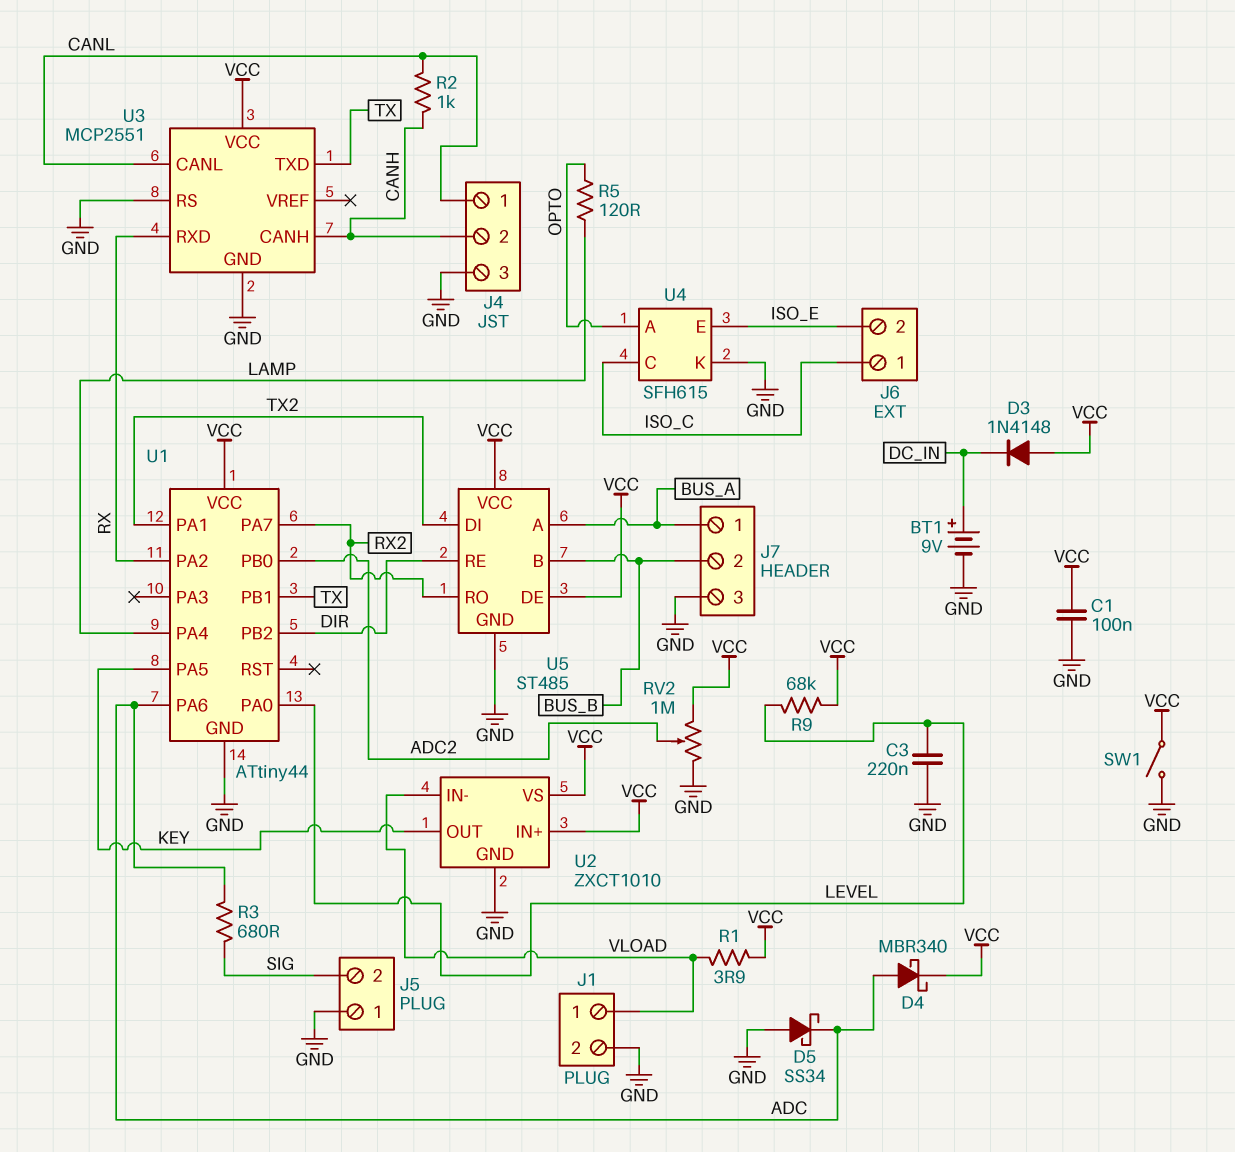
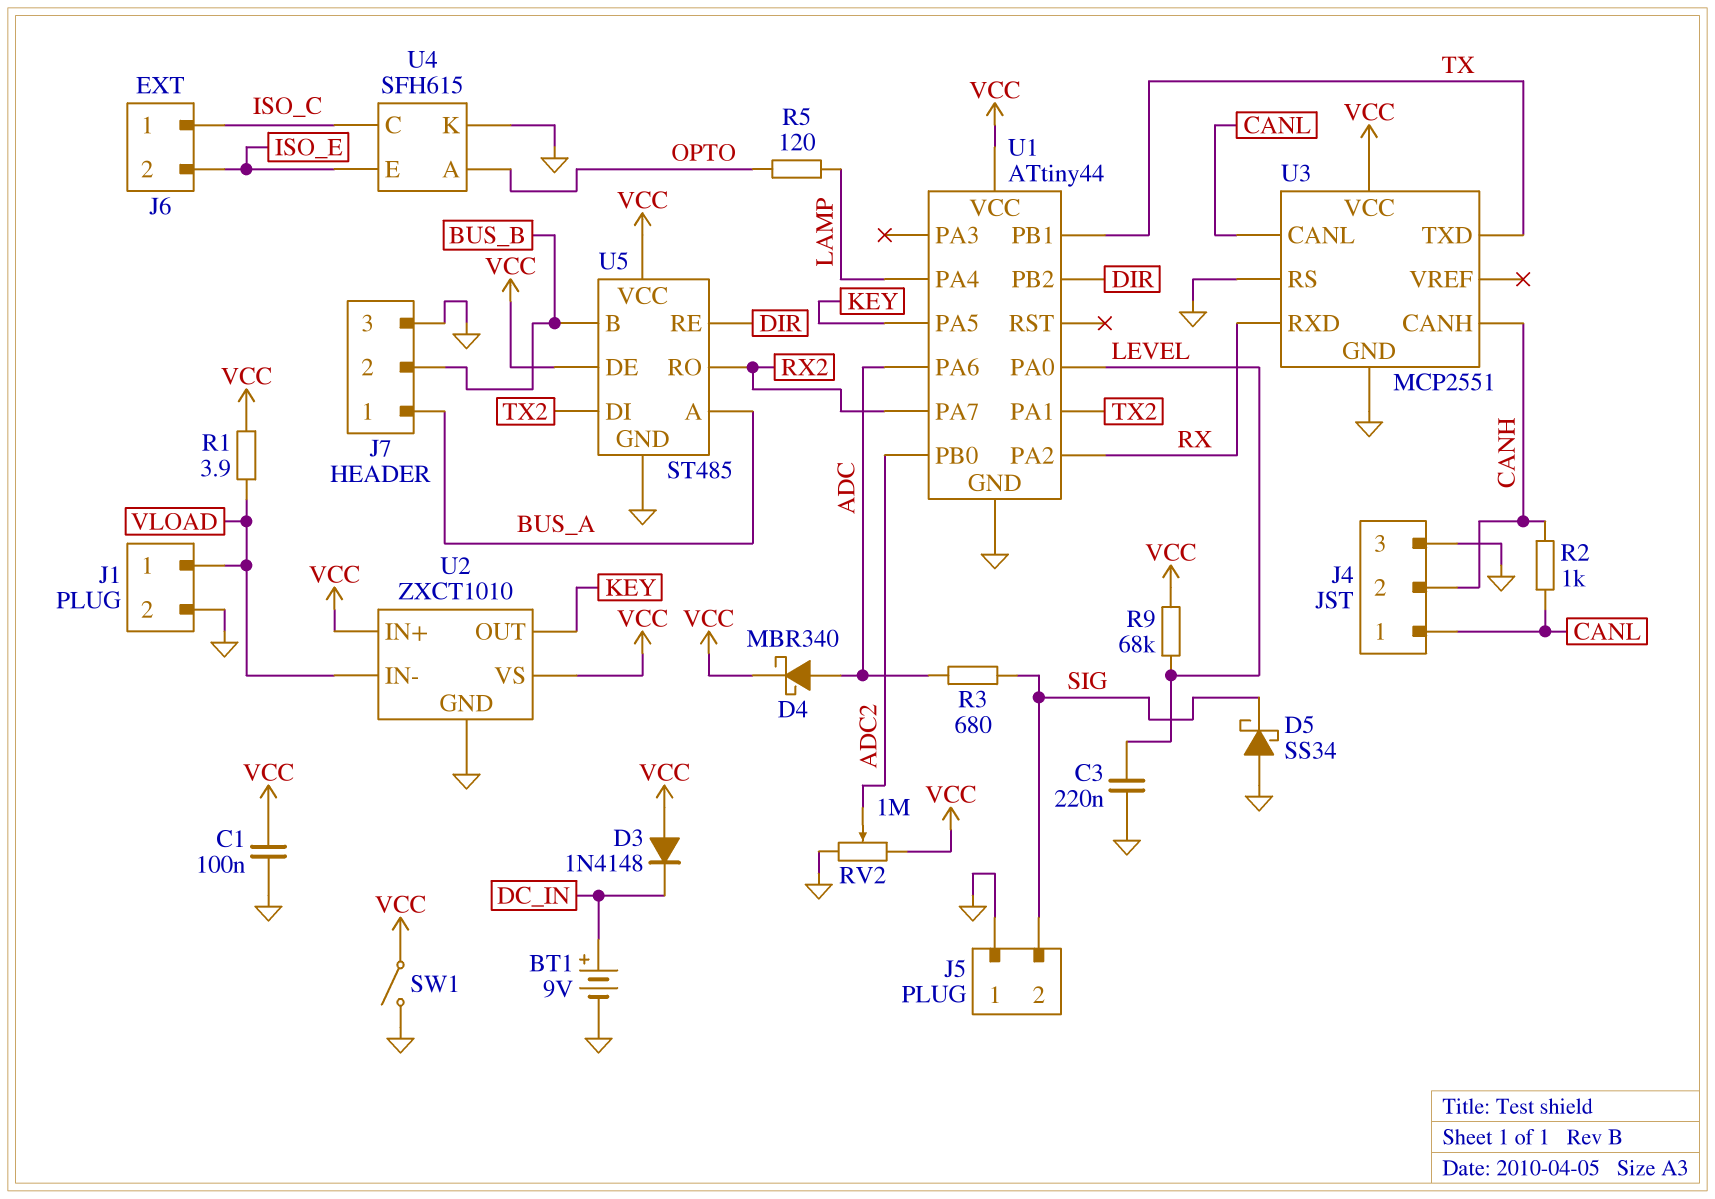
D5: schottky SS34 (A GND, K ADC) -> schottky SS34 (A GND, K SIG)

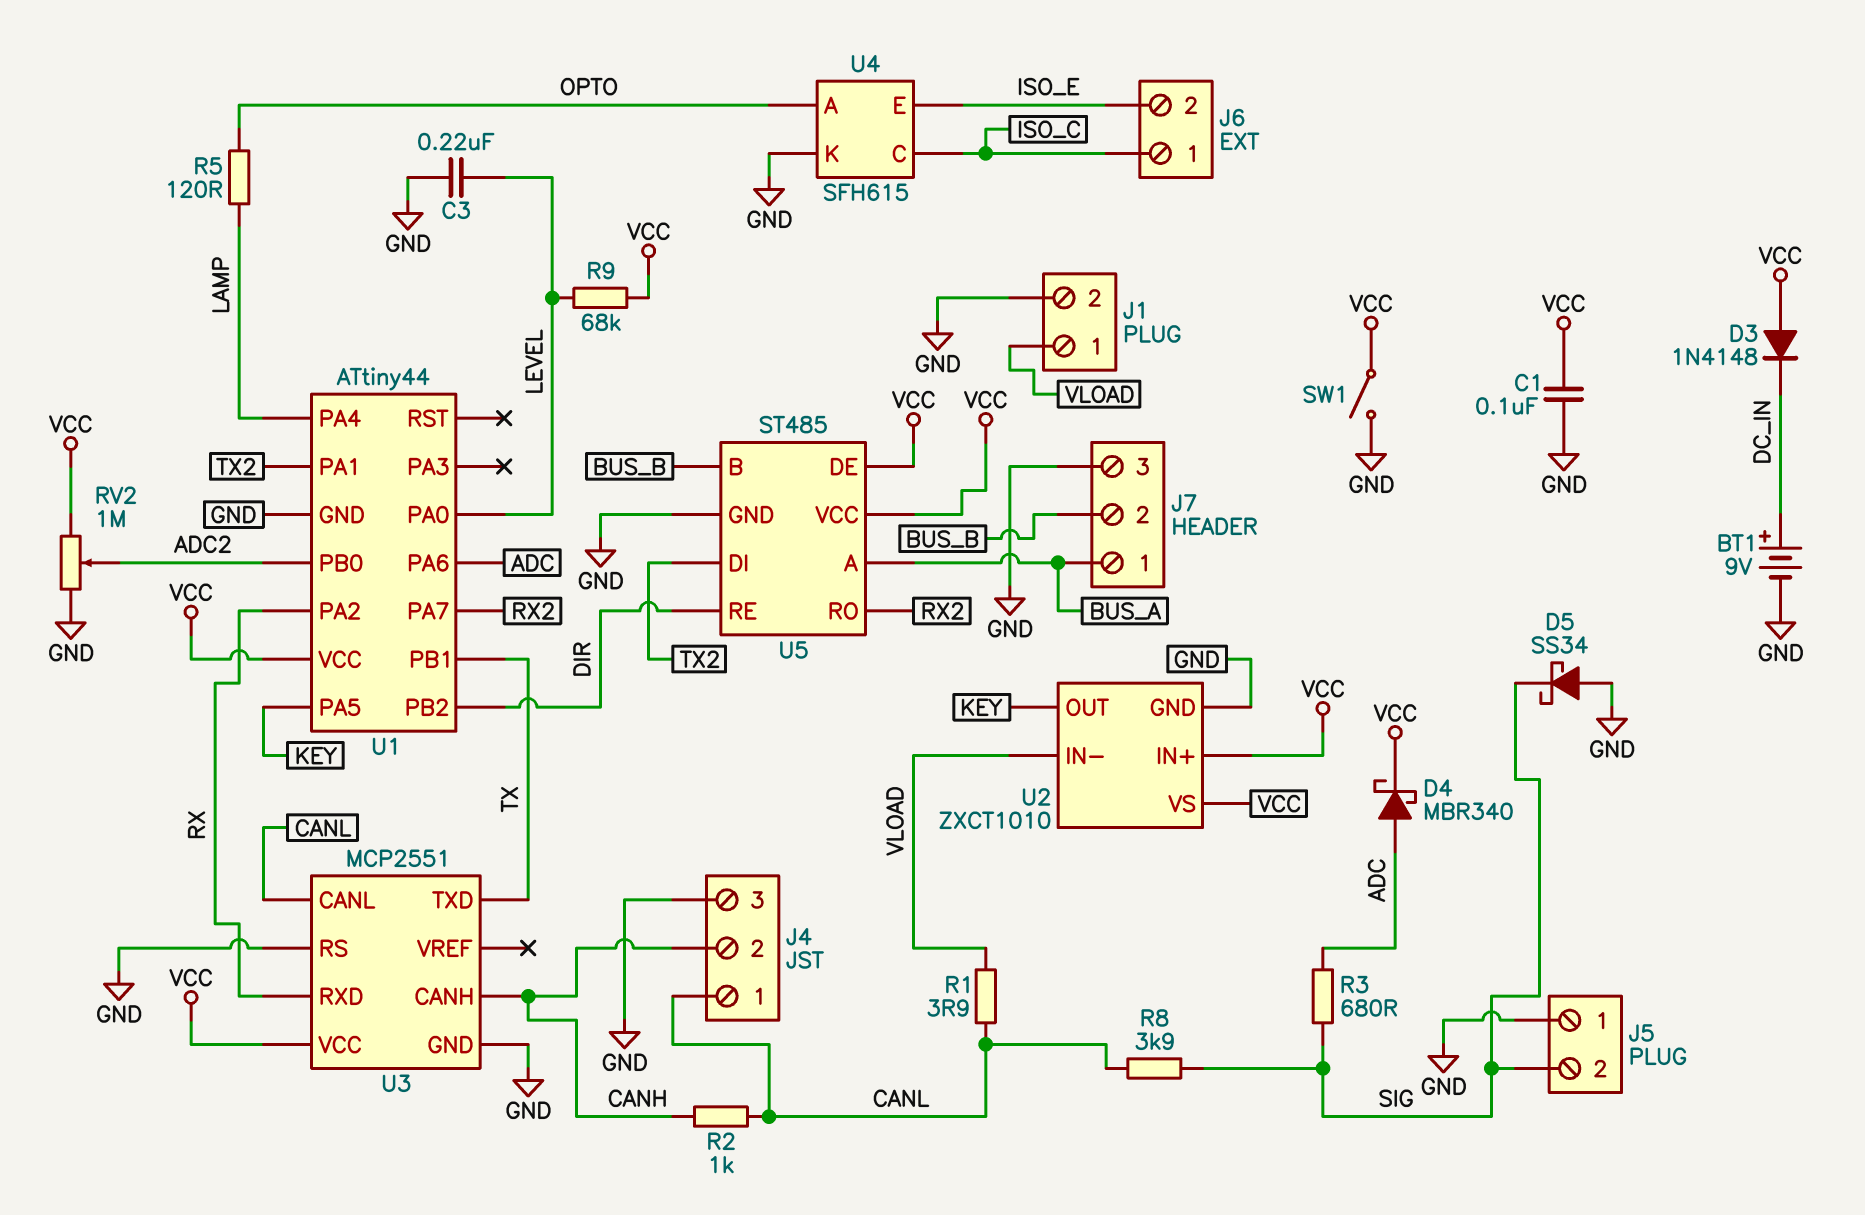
R1: 3.9 (VCC, VLOAD) -> 3.9 (CANL, VLOAD)
R8: none -> 3.9k (CANL, SIG)

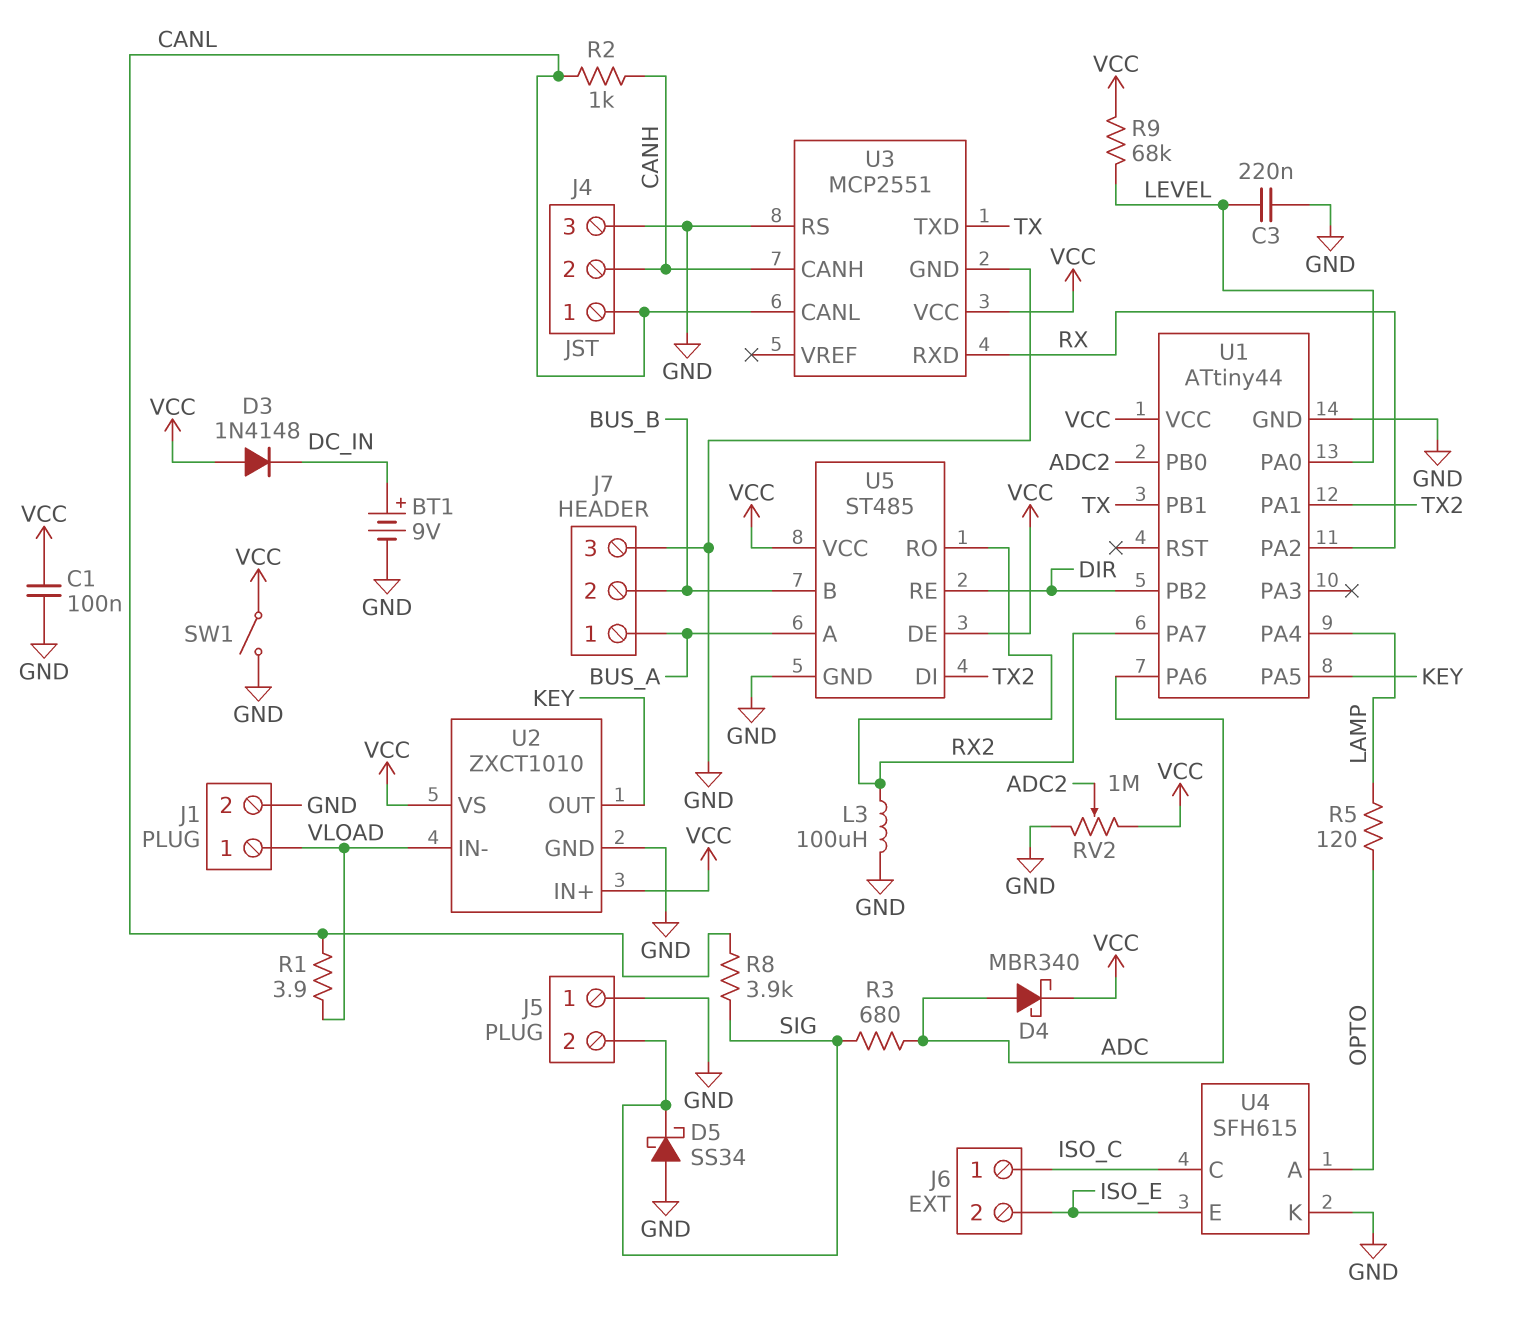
L3: none -> 100uH (GND, RX2)

